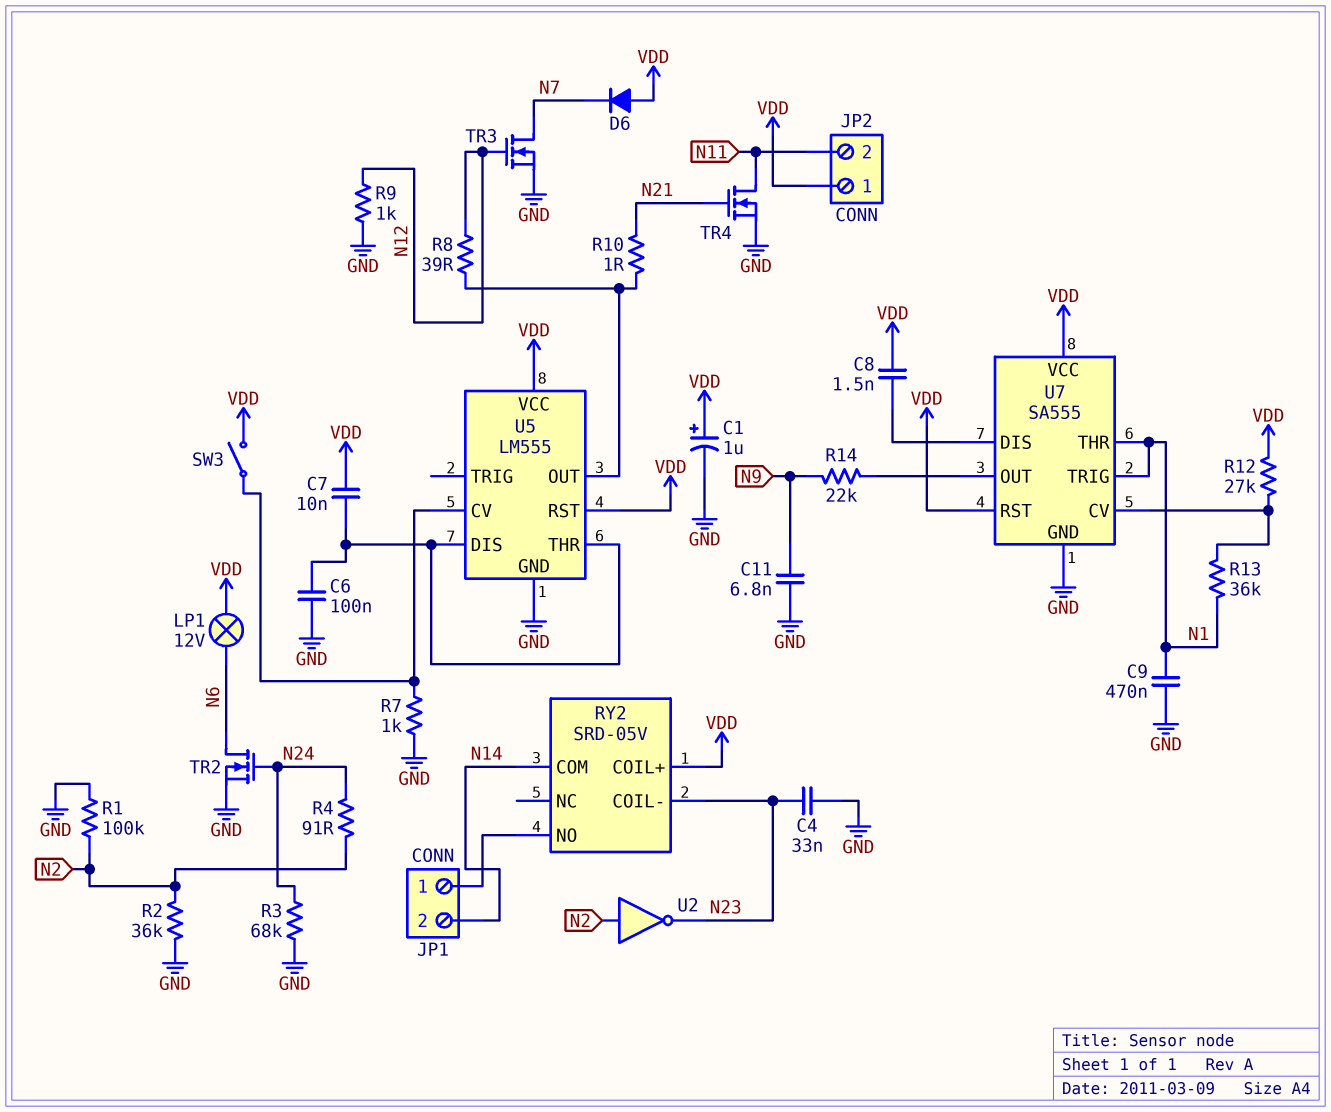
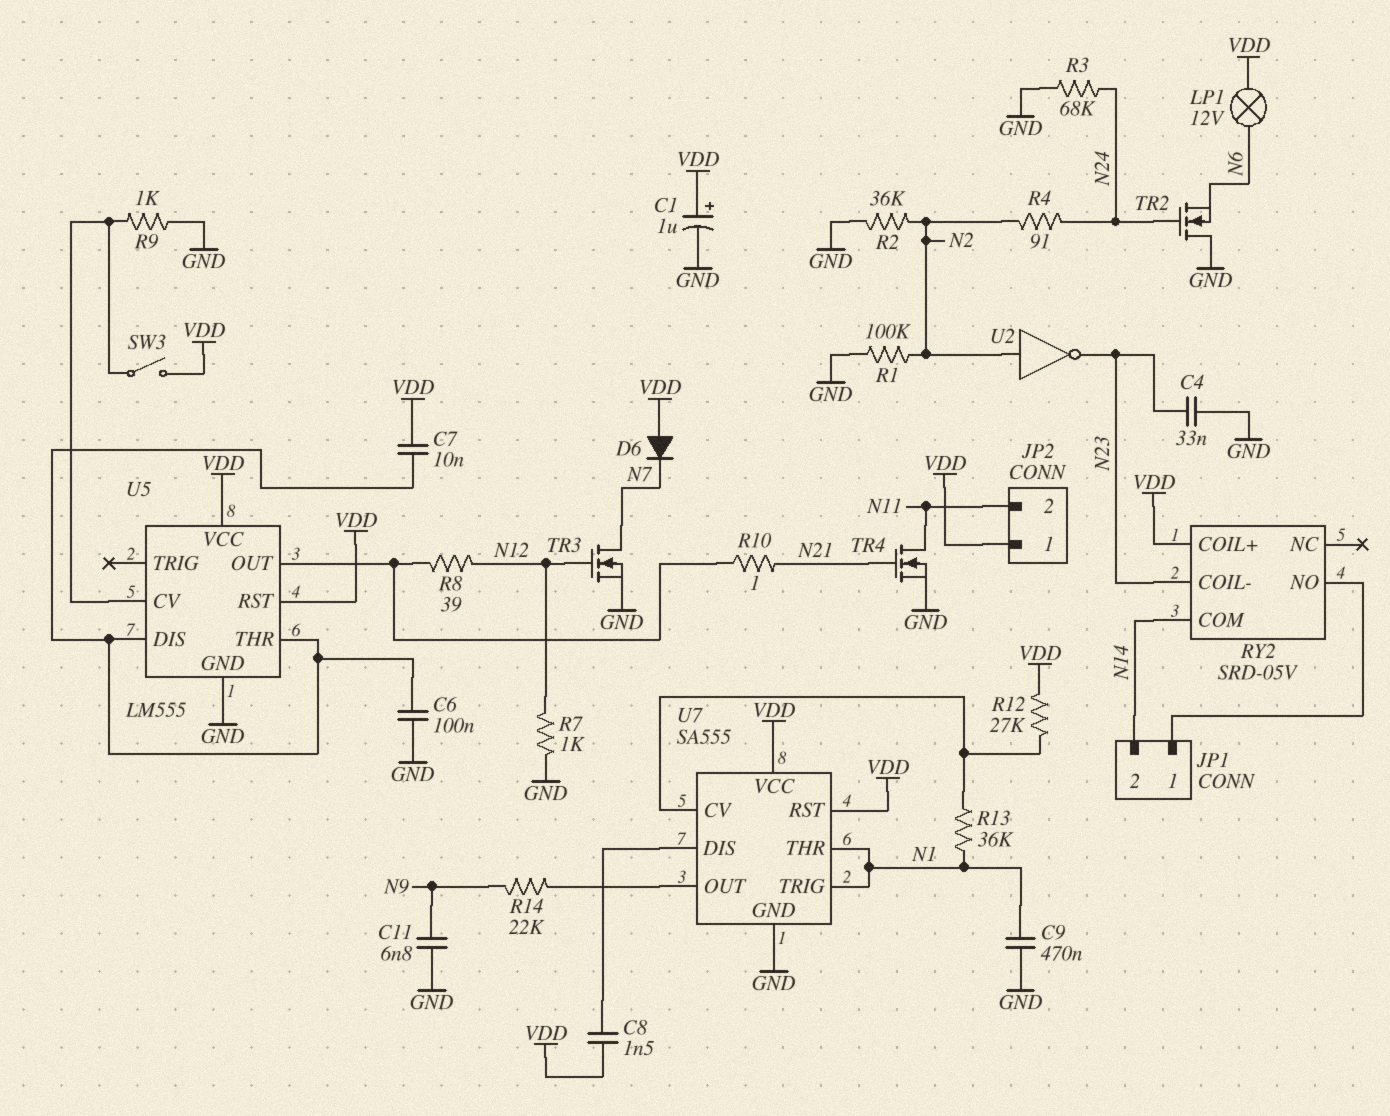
R7: 1k (GND, U5/CV) -> 1k (GND, N12)
R9: 1k (GND, N12) -> 1k (GND, U5/CV)
TR2: NMOS (G N24, D N6, S GND) -> NMOS (G N24, D GND, S N6)

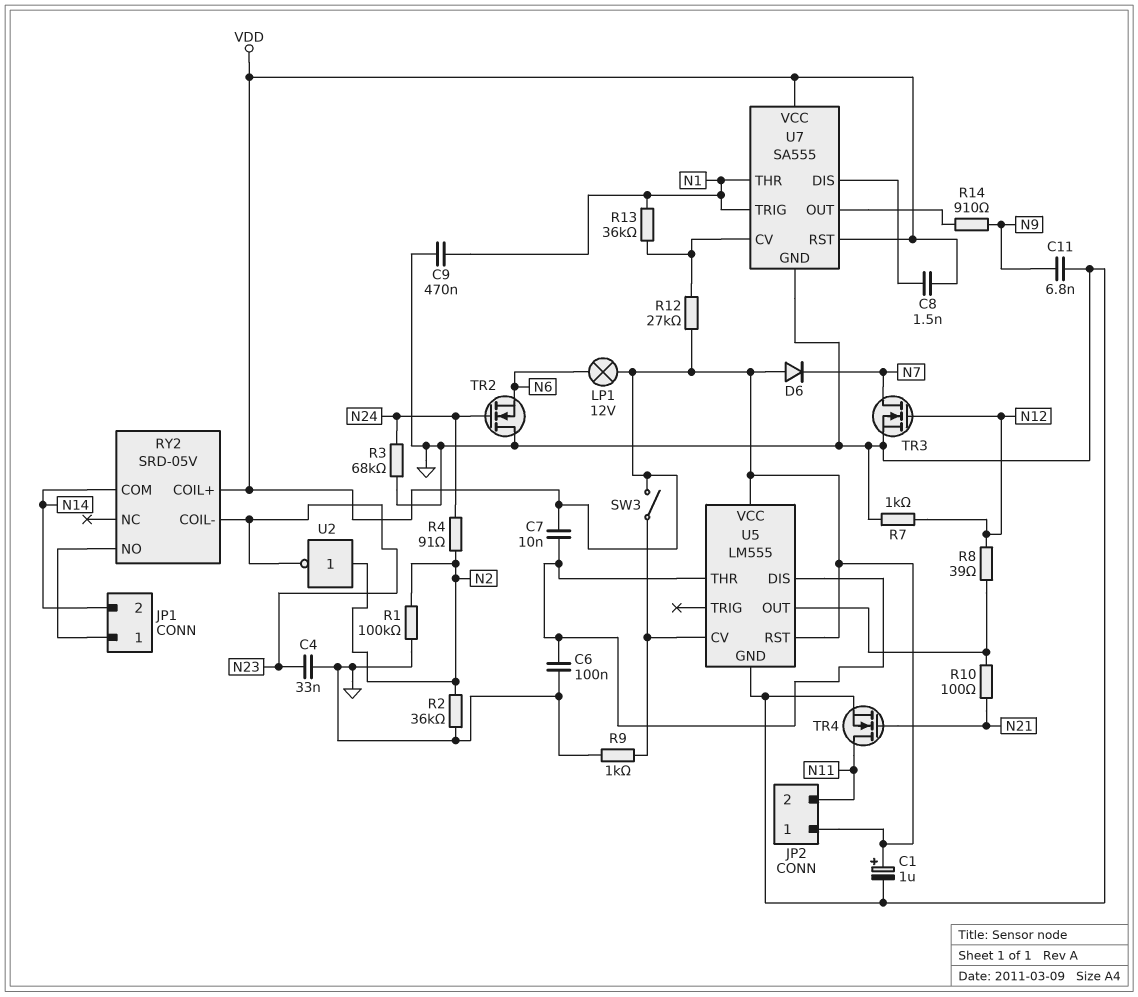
R10: 1 (N21, U5/OUT) -> 100 (N21, U5/OUT)
R14: 22k (N9, U7/OUT) -> 910 (N9, U7/OUT)

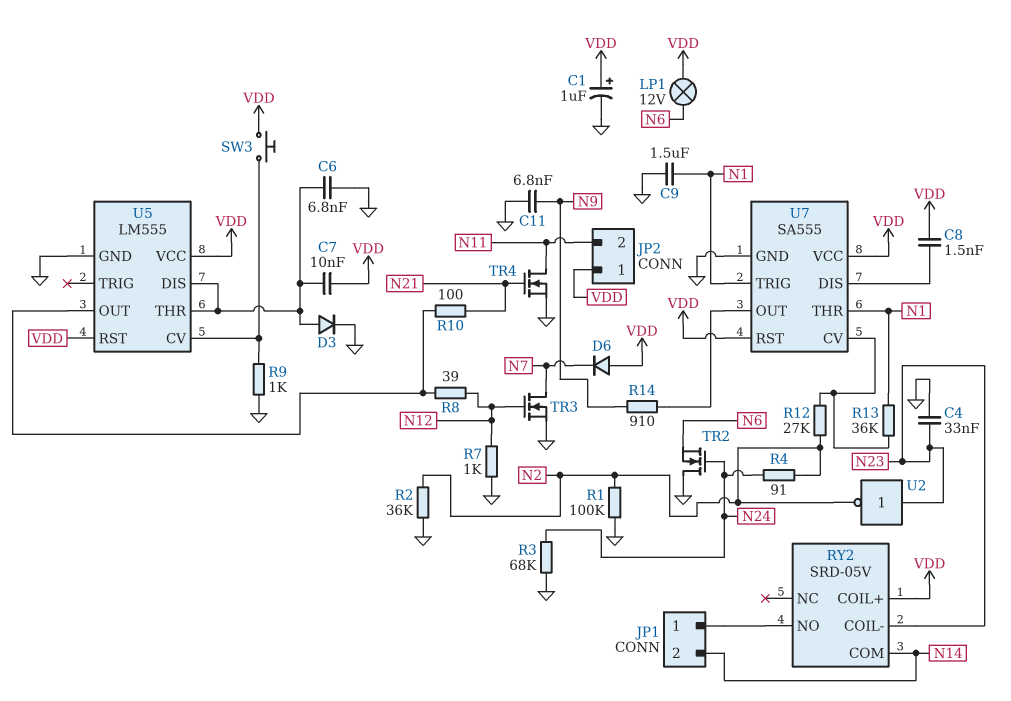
C6: 100nF (GND, U5/DIS) -> 6.8nF (GND, U5/DIS)
C9: 470nF (GND, N1) -> 1.5uF (GND, N1)
D3: none -> diode (A U5/DIS, K GND)
R12: 27k (U7/CV, VDD) -> 27k (N2, U7/CV)
SW3: switch (U5/CV, VDD) -> button (U5/CV, VDD)
U2: NOT (in N2, out N23) -> NOT (in N23, out N2)

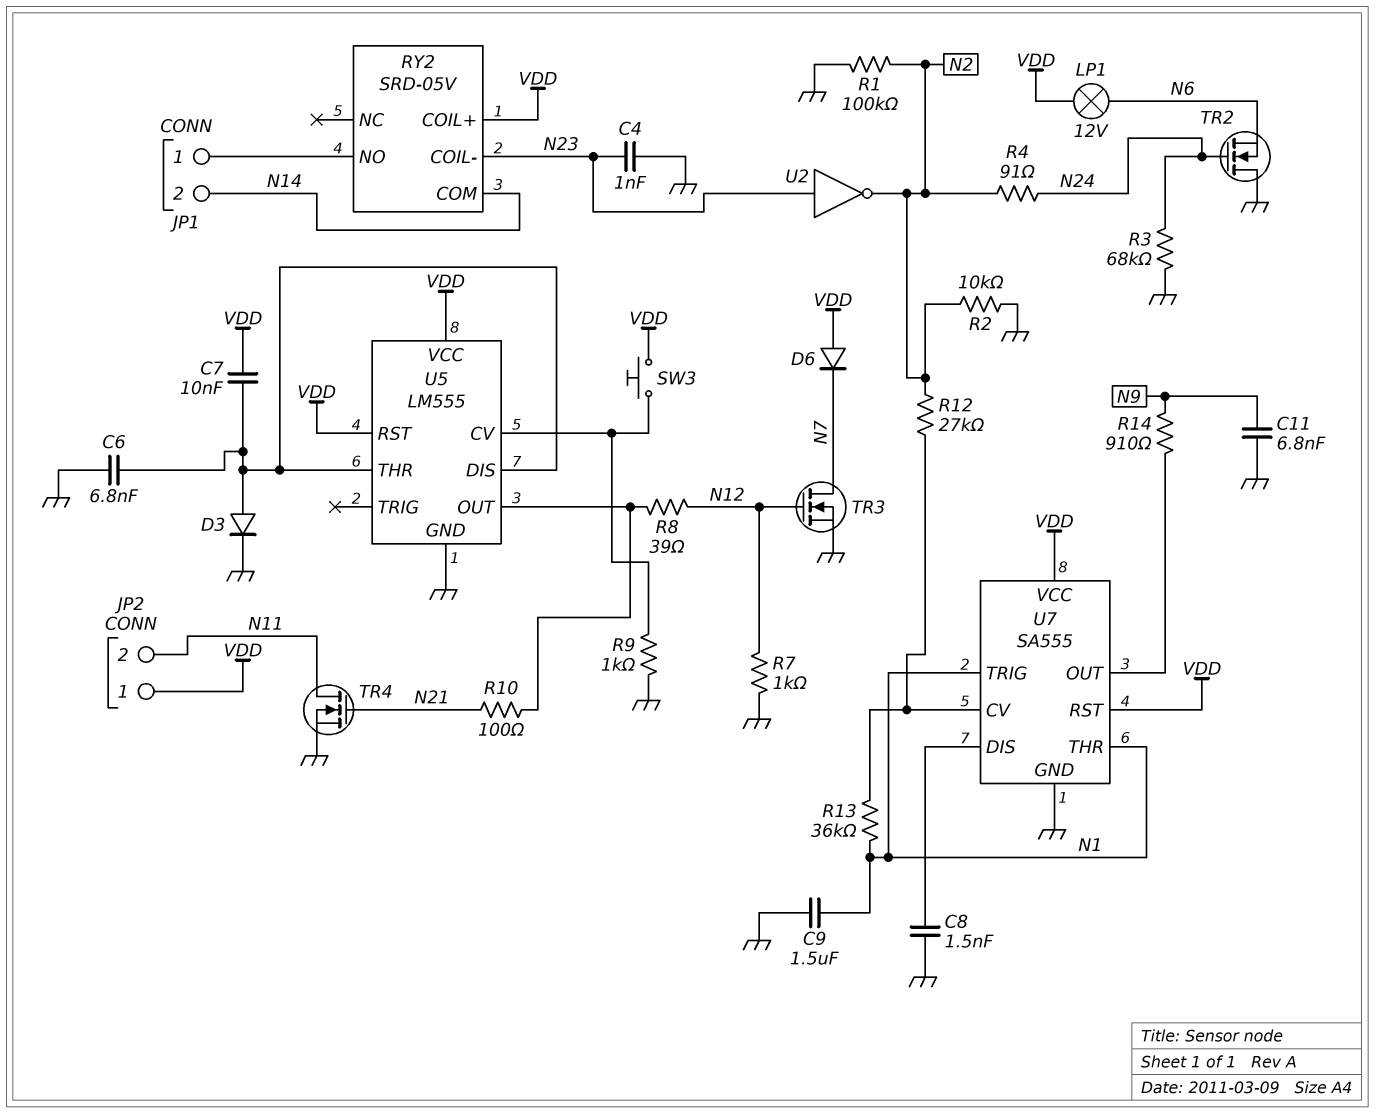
C1: 1uF (plus VDD, minus GND) -> none
C4: 33nF (GND, N23) -> 1nF (GND, N23)
C8: 1.5nF (U7/DIS, VDD) -> 1.5nF (GND, U7/DIS)
R2: 36k (GND, N2) -> 10k (GND, N2)

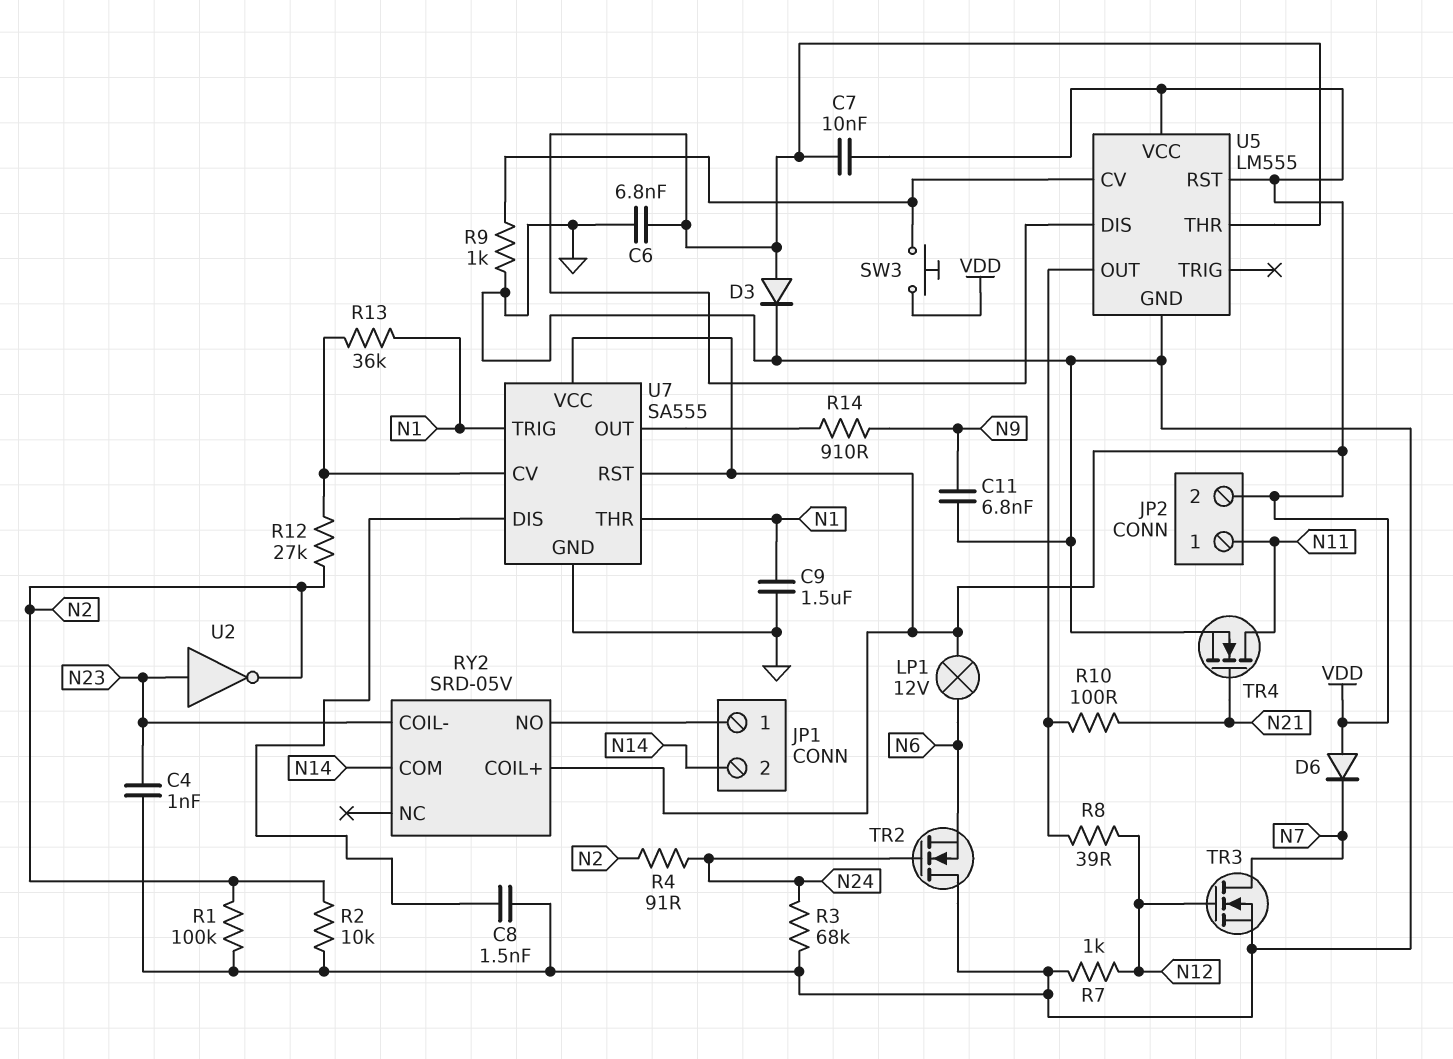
JP2 pin 1: VDD -> N11
JP2 pin 2: N11 -> VDD

